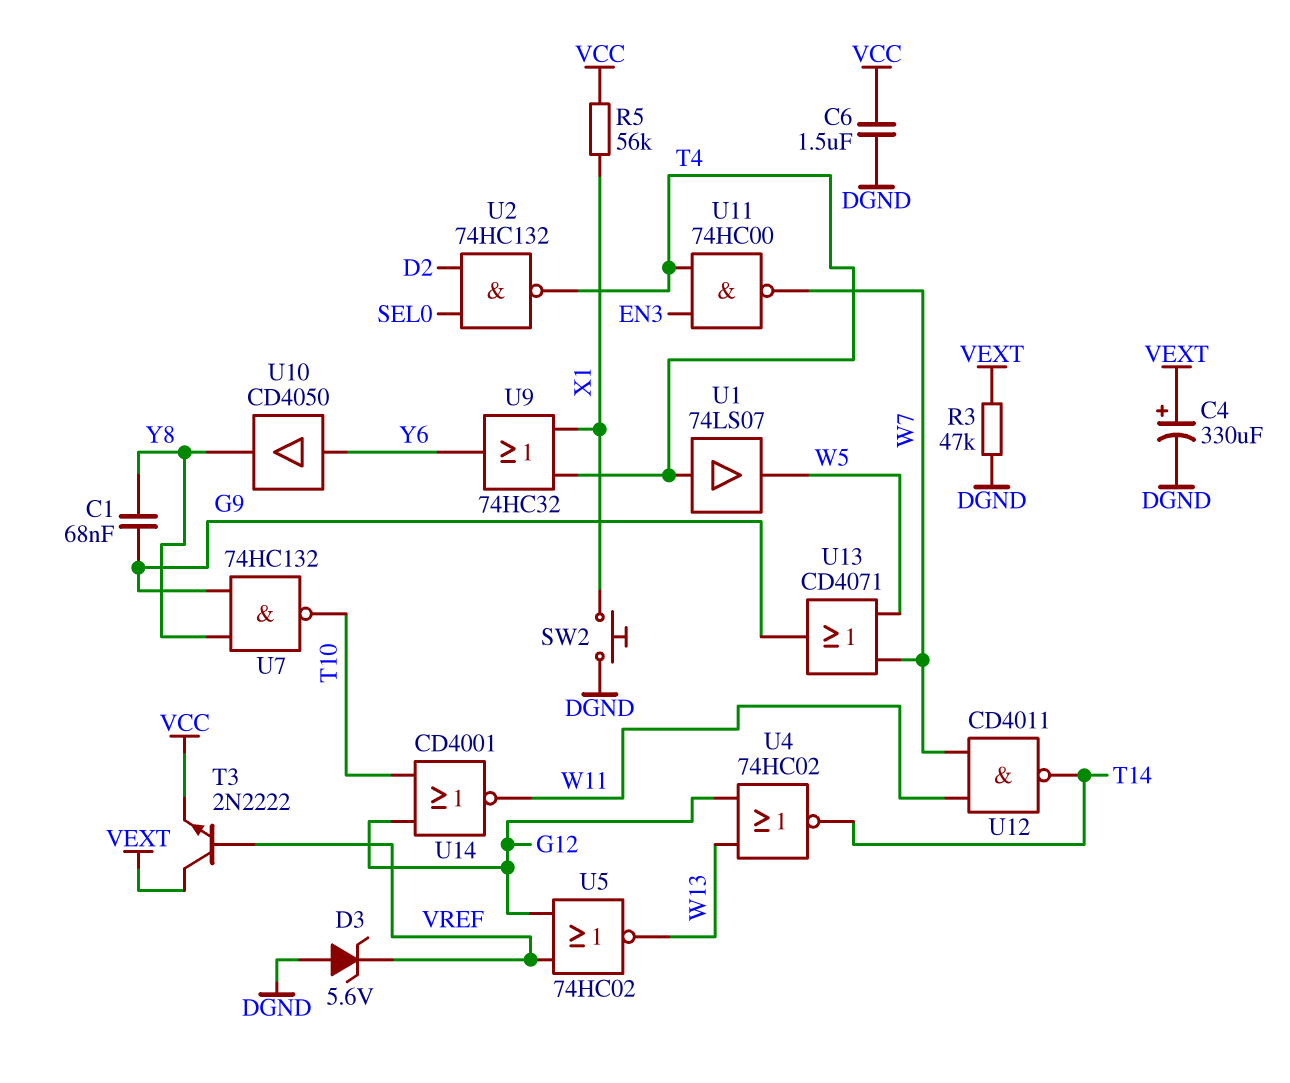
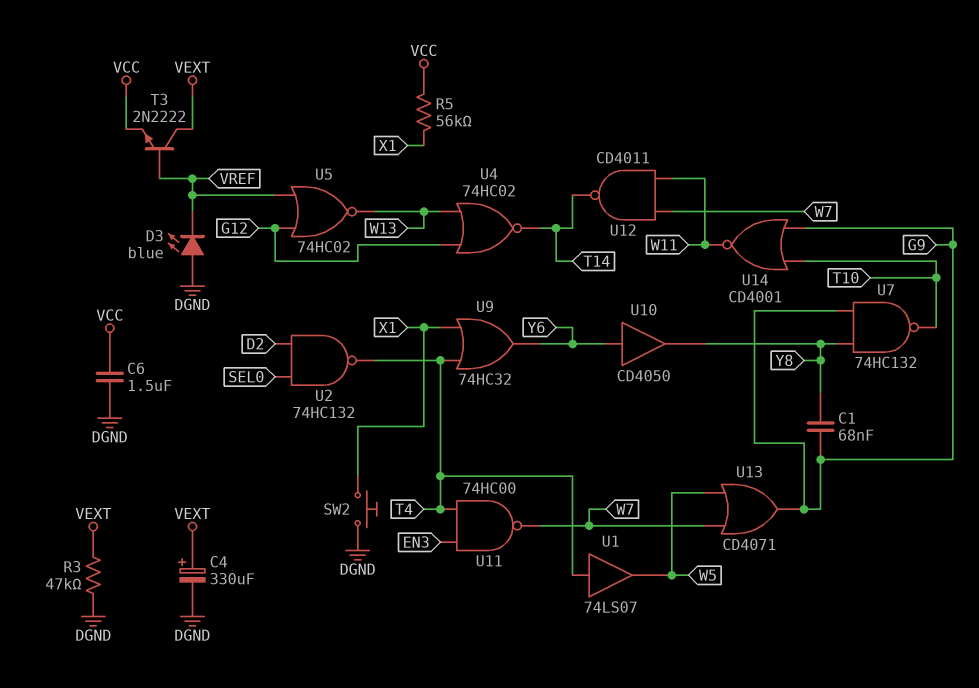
D3: zener 5.6V (A DGND, K VREF) -> LED blue (A DGND, K VREF)
U14: NOR CD4001 (in G12, in T10, out W11) -> NOR CD4001 (in G9, in T10, out W11)

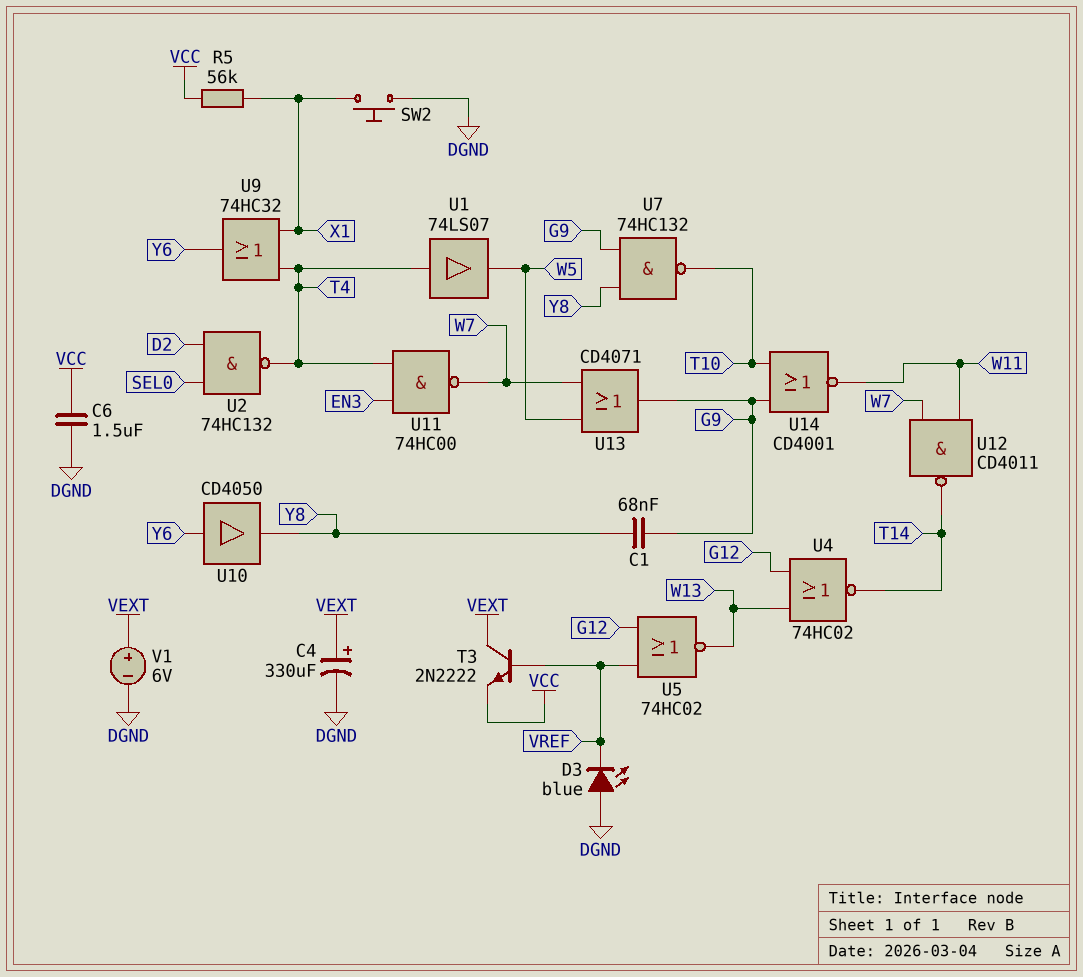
R3: 47k (DGND, VEXT) -> none
V1: none -> 6V (plus VEXT, minus DGND)

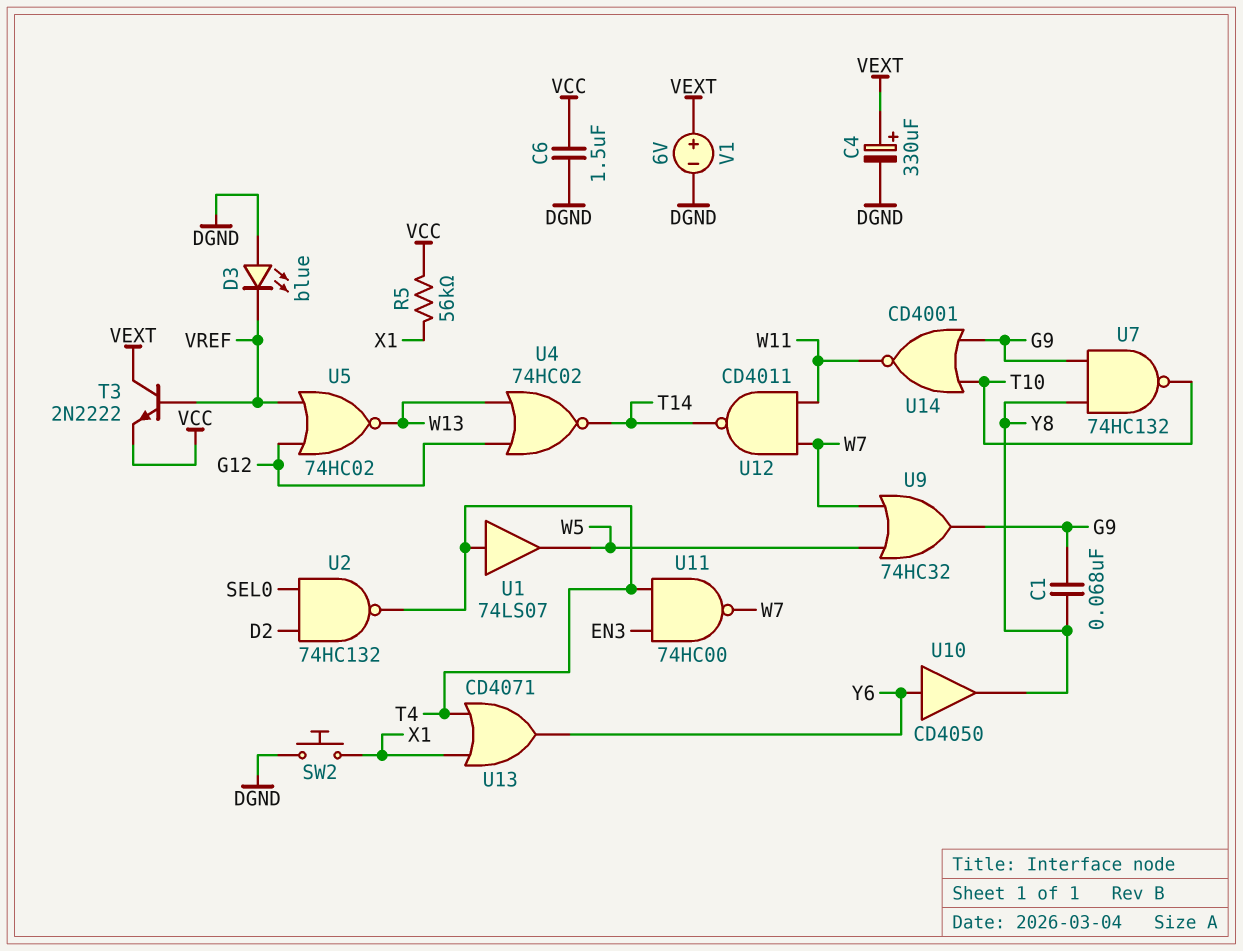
U9: OR 74HC32 (in T4, in X1, out Y6) -> OR 74HC32 (in W5, in W7, out G9)
U13: OR CD4071 (in W5, in W7, out G9) -> OR CD4071 (in T4, in X1, out Y6)

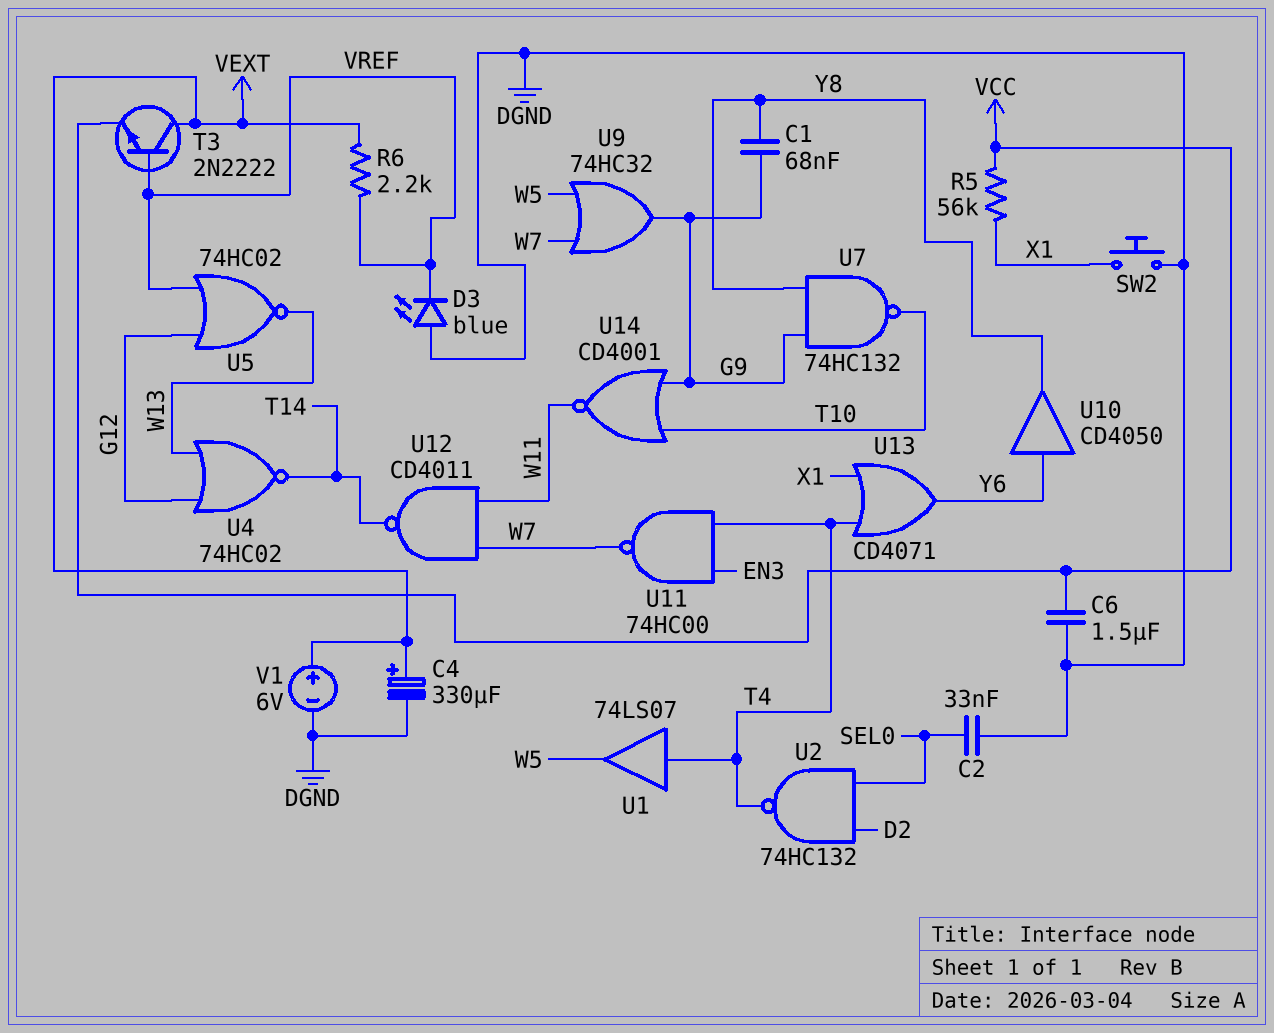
C2: none -> 33nF (DGND, SEL0)
R6: none -> 2.2k (VEXT, VREF)

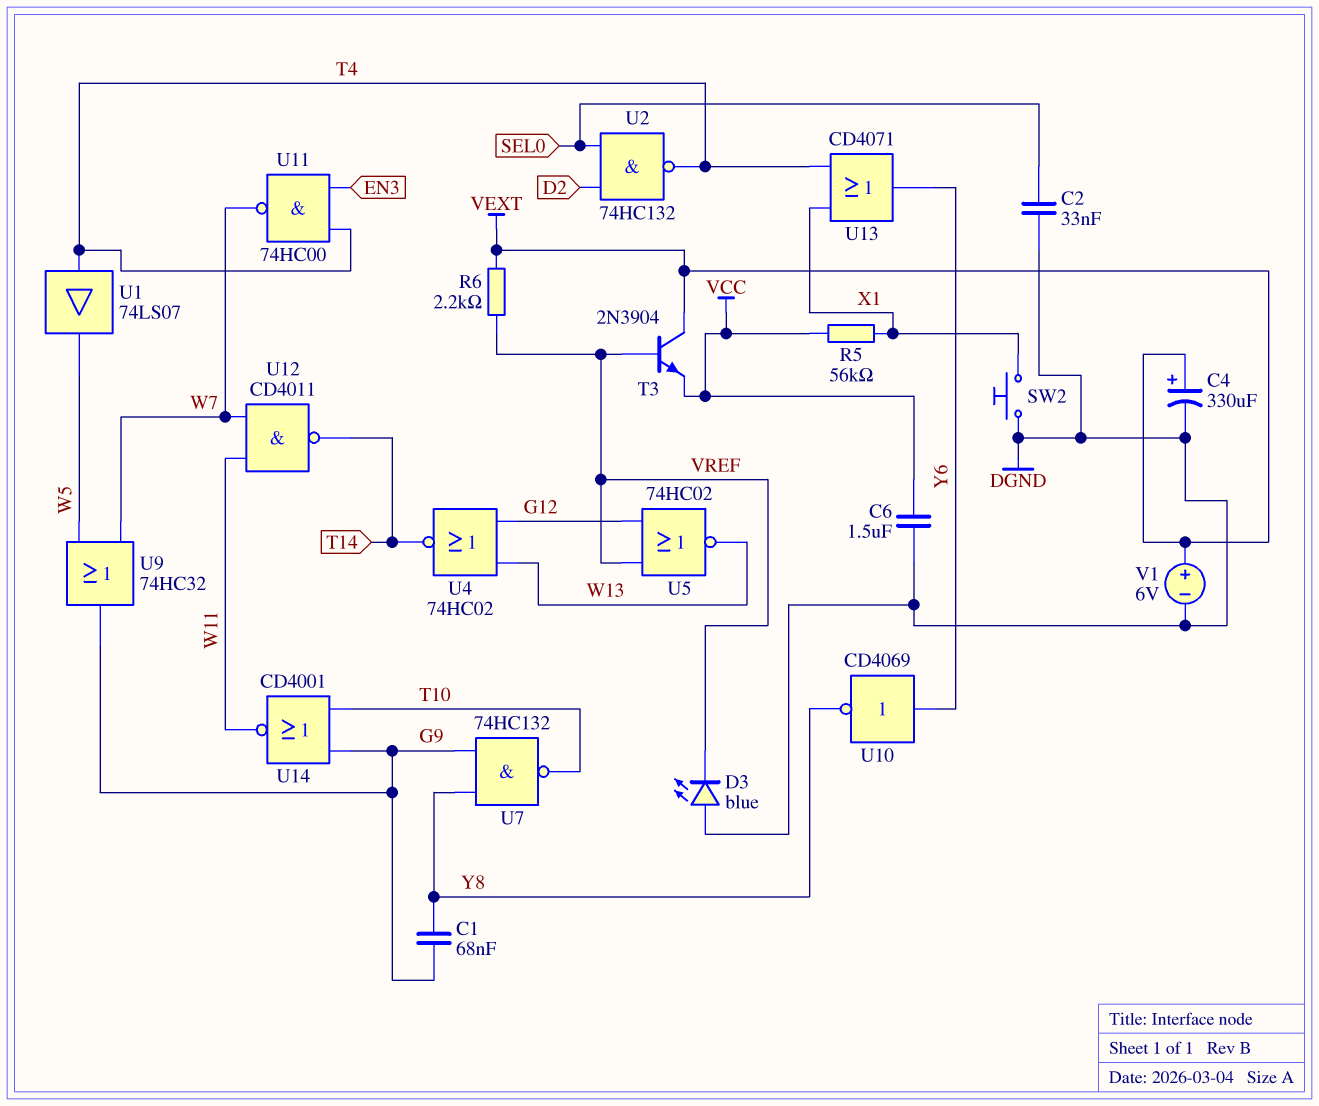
T3: NPN 2N2222 (B VREF, C VEXT, E VCC) -> NPN 2N3904 (B VREF, C VEXT, E VCC)
U10: buffer CD4050 (in Y6, out Y8) -> NOT CD4069 (in Y6, out Y8)

